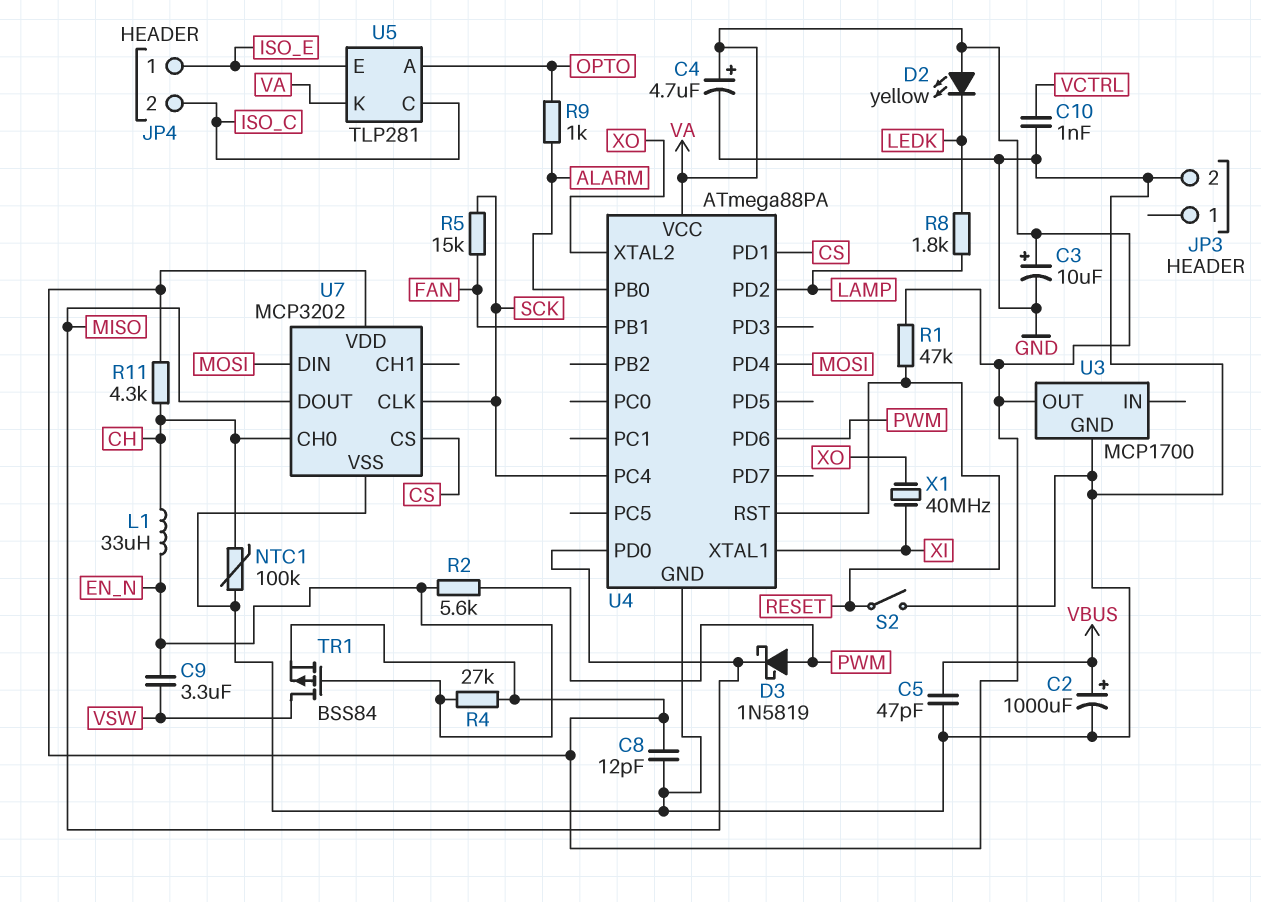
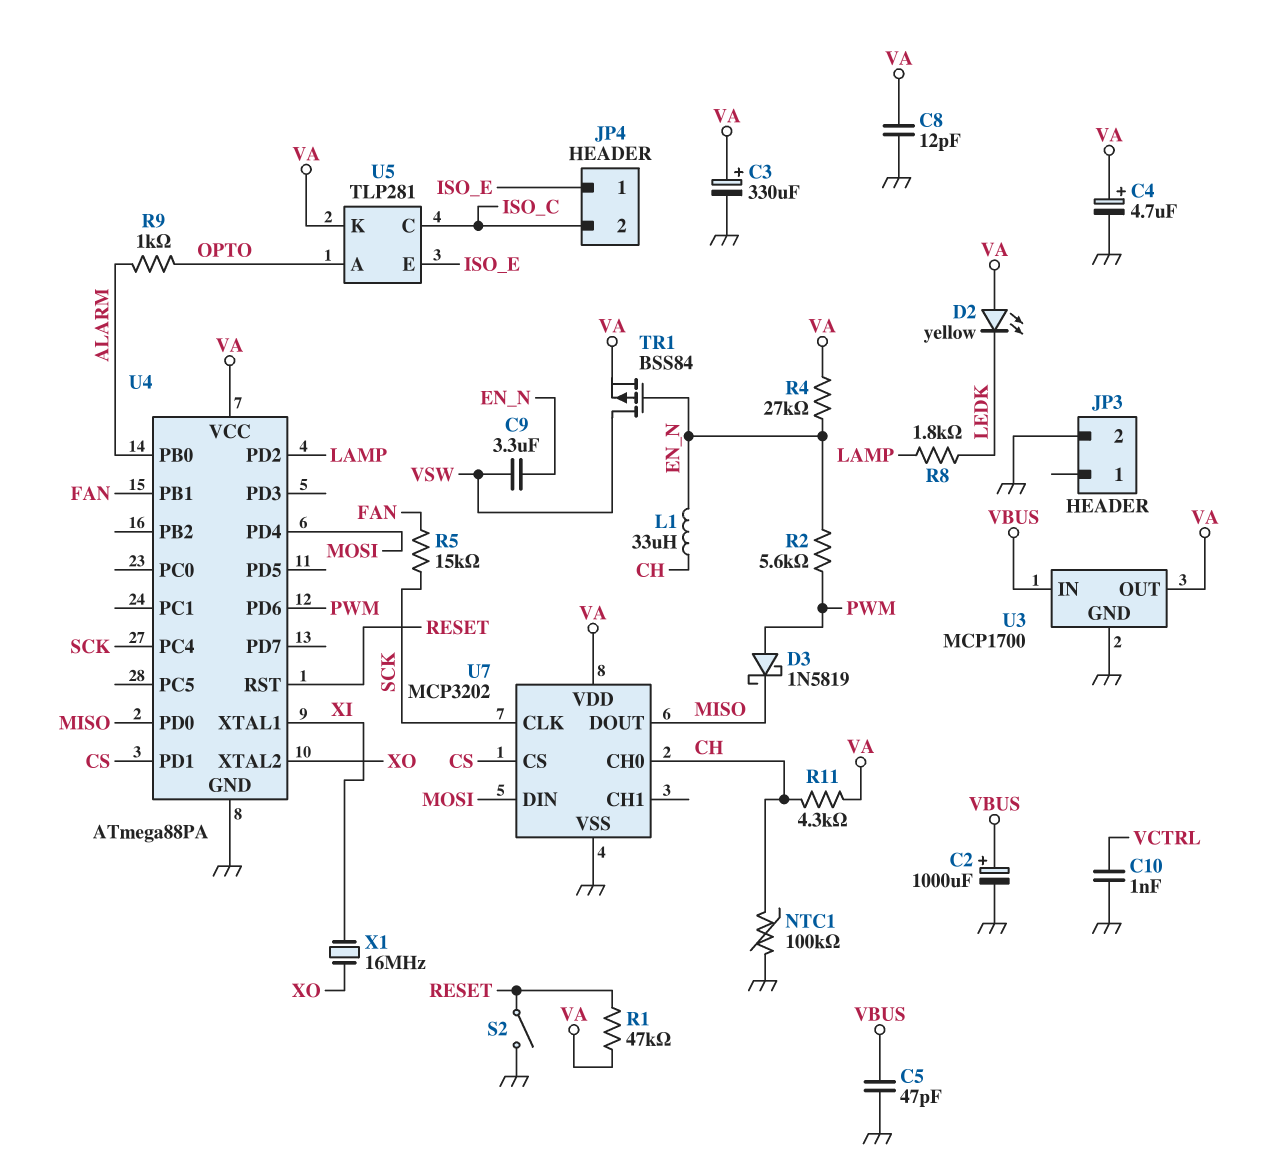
C3: 10uF (plus VA, minus GND) -> 330uF (plus VA, minus GND)
U3 pin IN: none -> VBUS
X1: 40MHz (XI, XO) -> 16MHz (XI, XO)

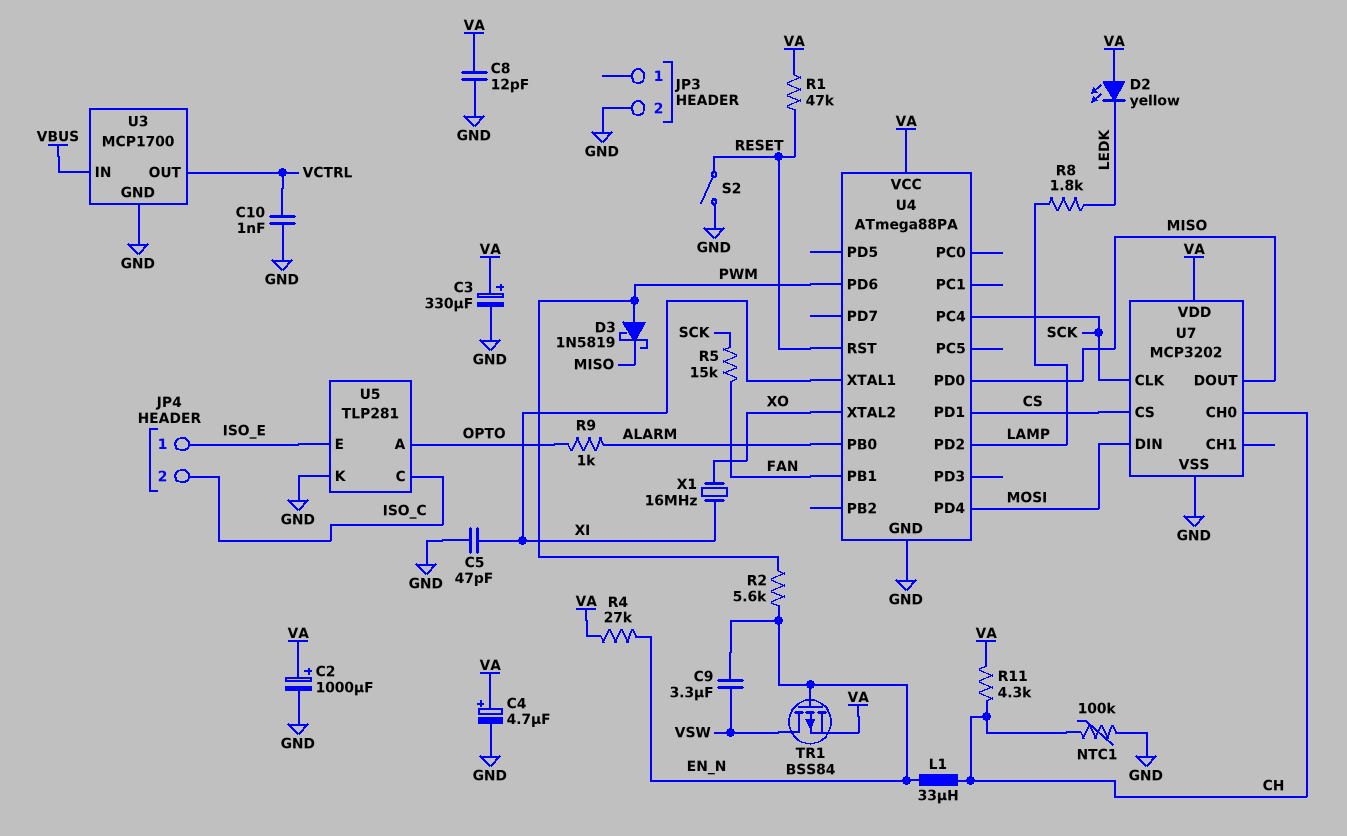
C2: 1000uF (plus VBUS, minus GND) -> 1000uF (plus VA, minus GND)
C5: 47pF (GND, VBUS) -> 47pF (GND, XI)
U3 pin OUT: VA -> VCTRL
U5 pin K: VA -> GND

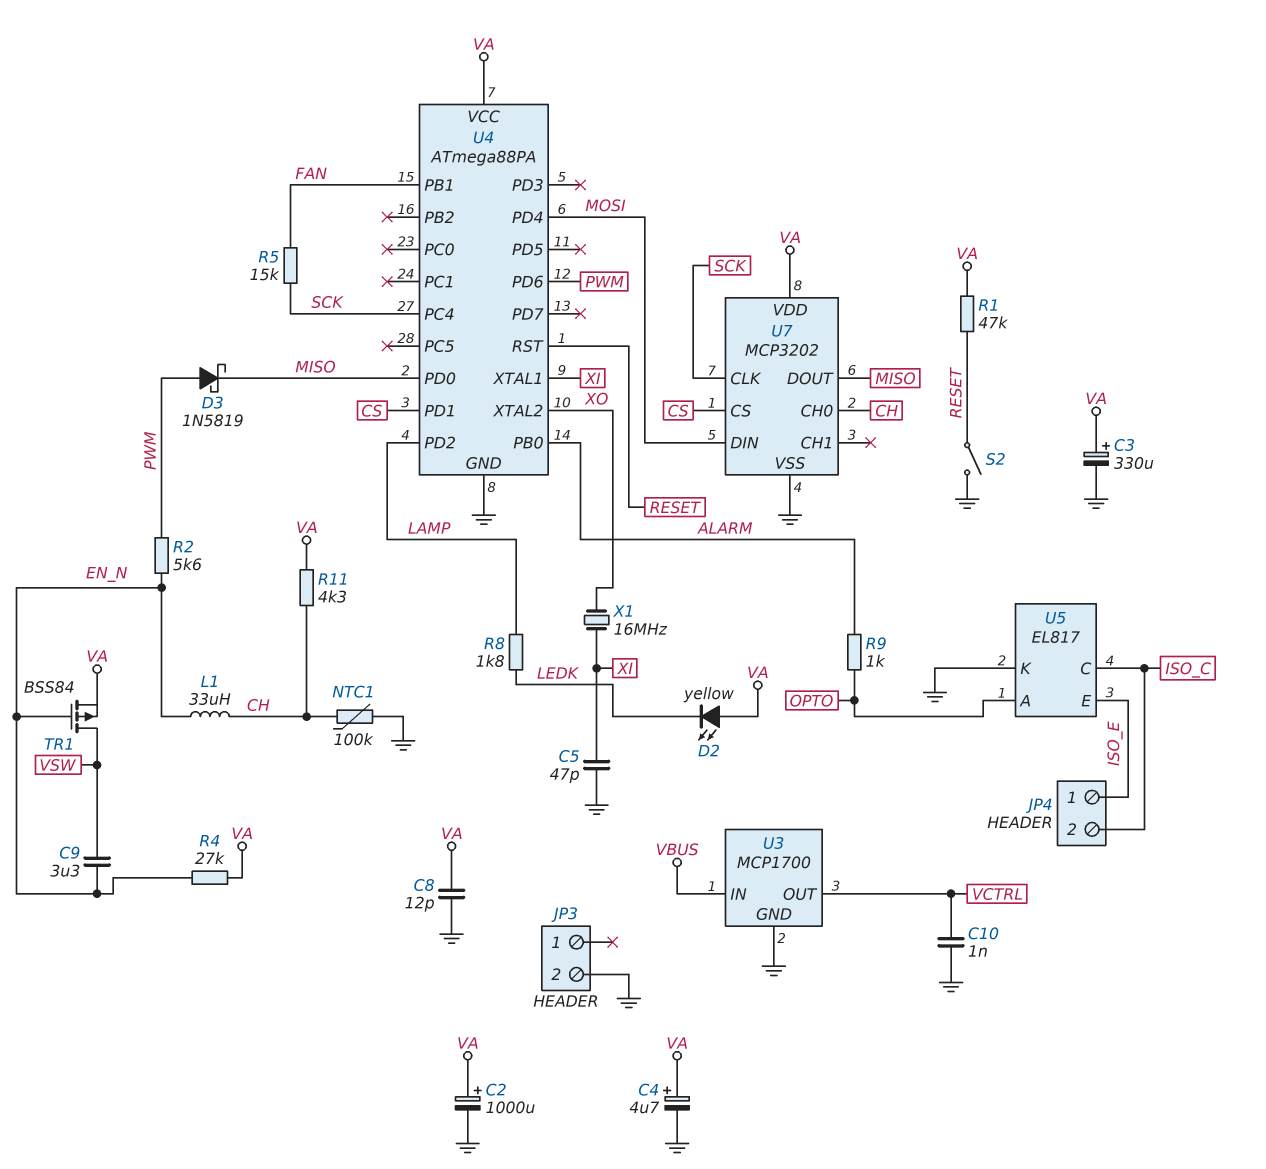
U5: TLP281 -> EL817

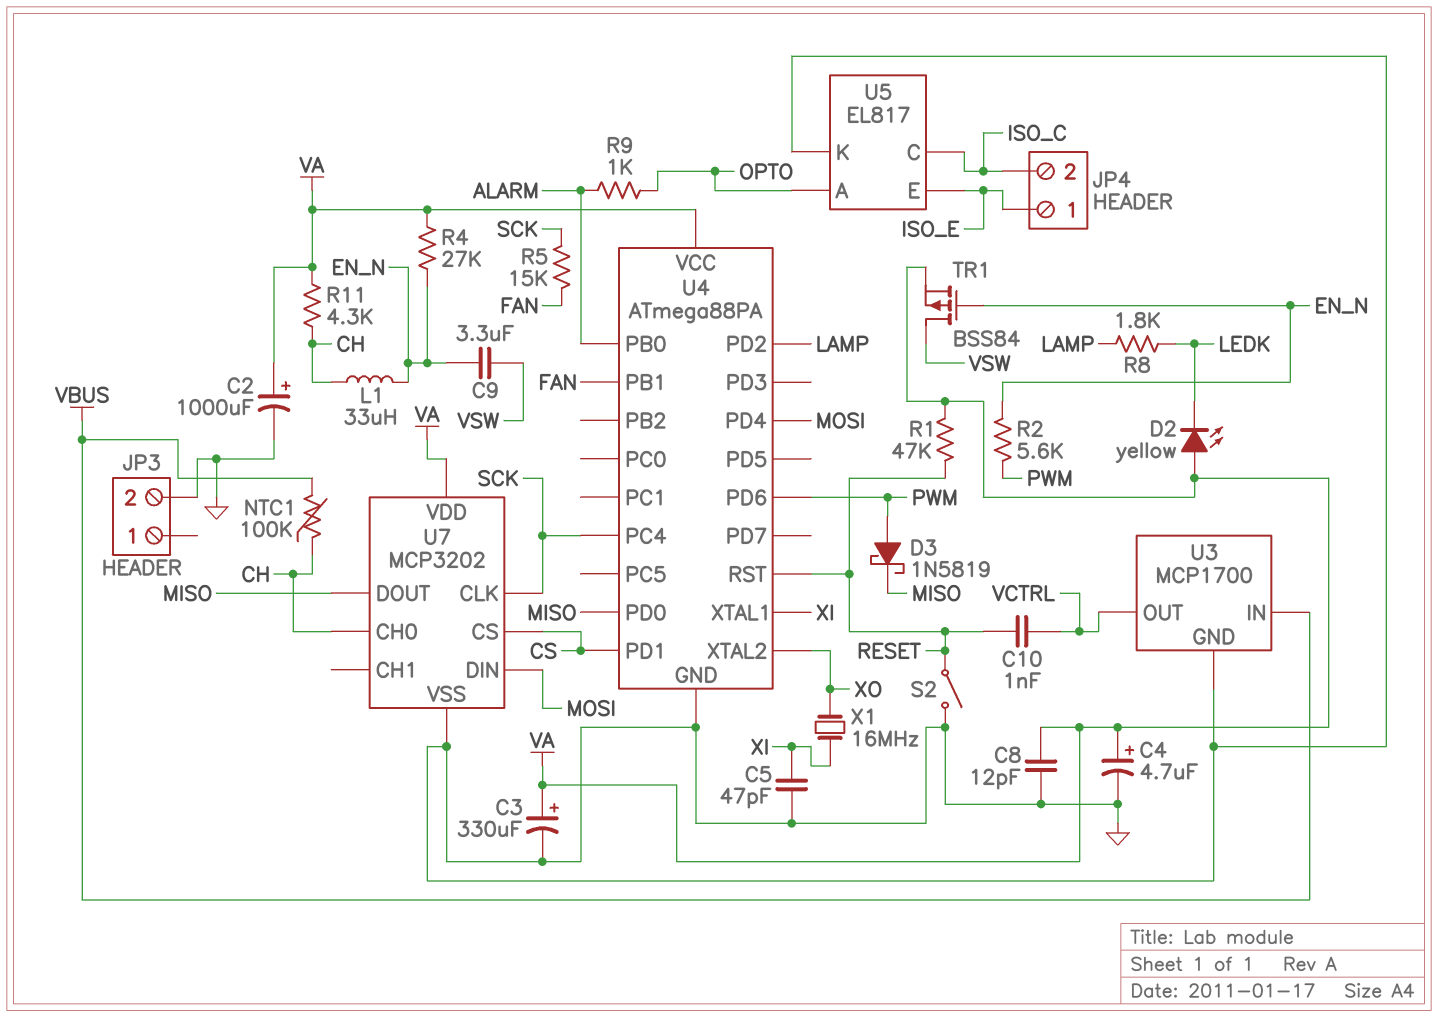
C10: 1nF (GND, VCTRL) -> 1nF (RESET, VCTRL)
NTC1: 100k (CH, GND) -> 100k (CH, VBUS)

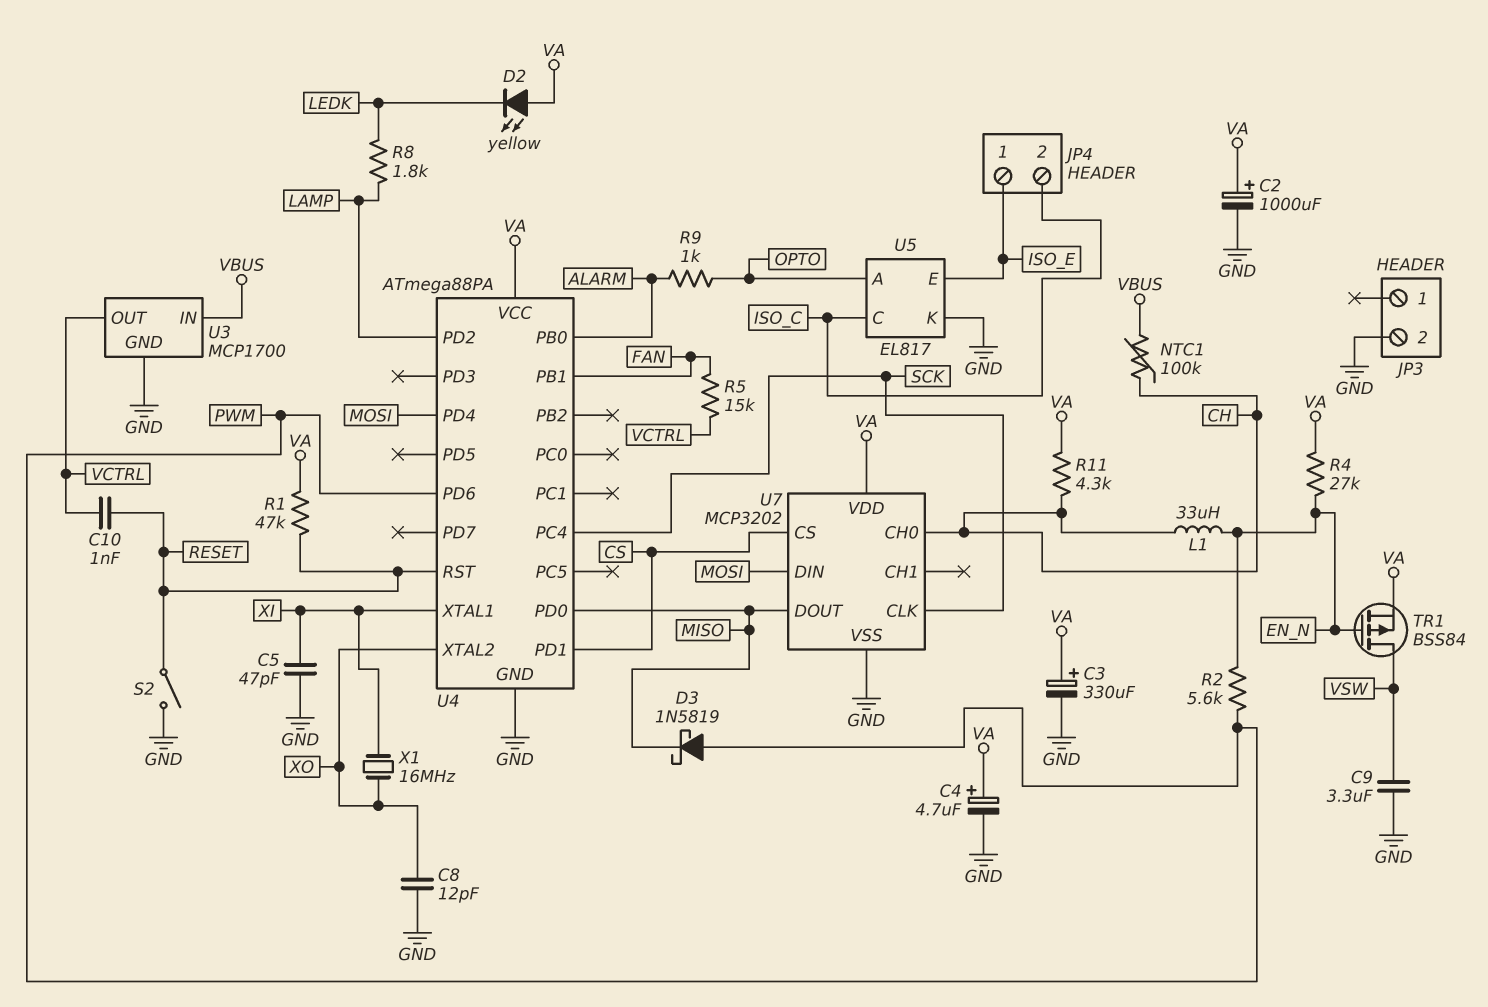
C8: 12pF (GND, VA) -> 12pF (GND, XO)
C9: 3.3uF (EN_N, VSW) -> 3.3uF (GND, VSW)
R5: 15k (FAN, SCK) -> 15k (FAN, VCTRL)

